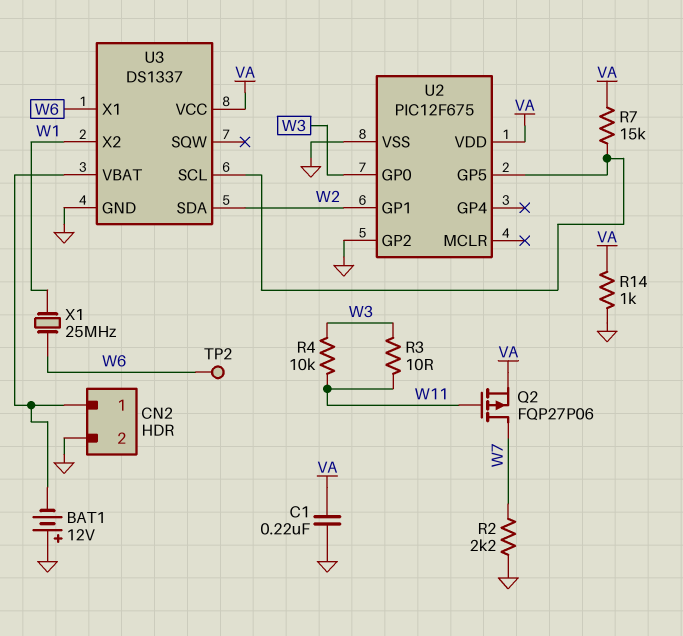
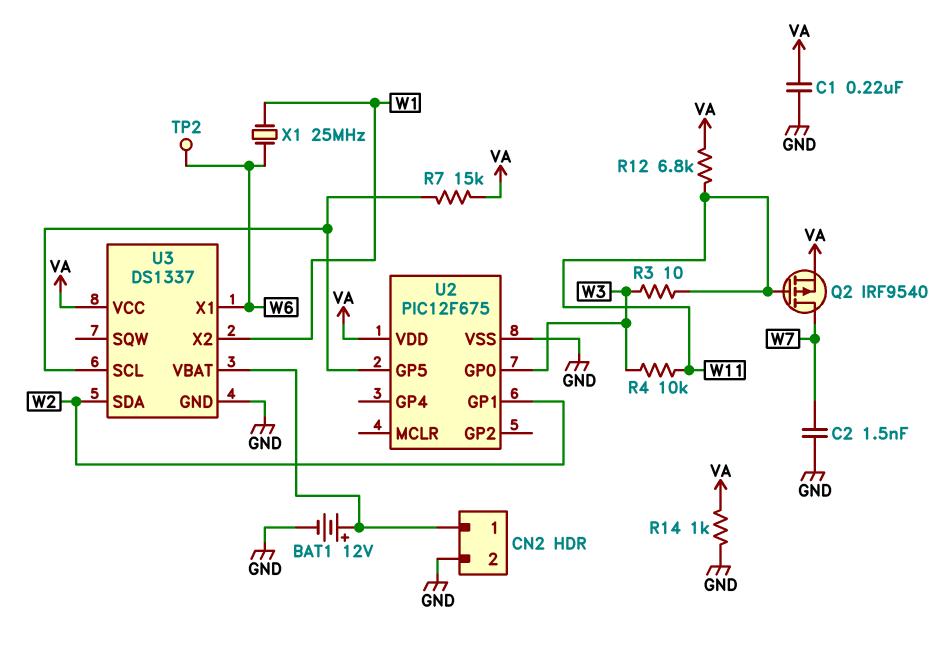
BAT1: 12V (plus GND, minus CN2/1) -> 12V (plus CN2/1, minus GND)
C2: none -> 1.5nF (GND, W7)
Q2: PMOS FQP27P06 (G W11, D W7, S VA) -> PMOS IRF9540 (G W11, D W7, S VA)
R2: 2.2k (GND, W7) -> none
R12: none -> 6.8k (VA, W11)
U2 pin GP2: GND -> none

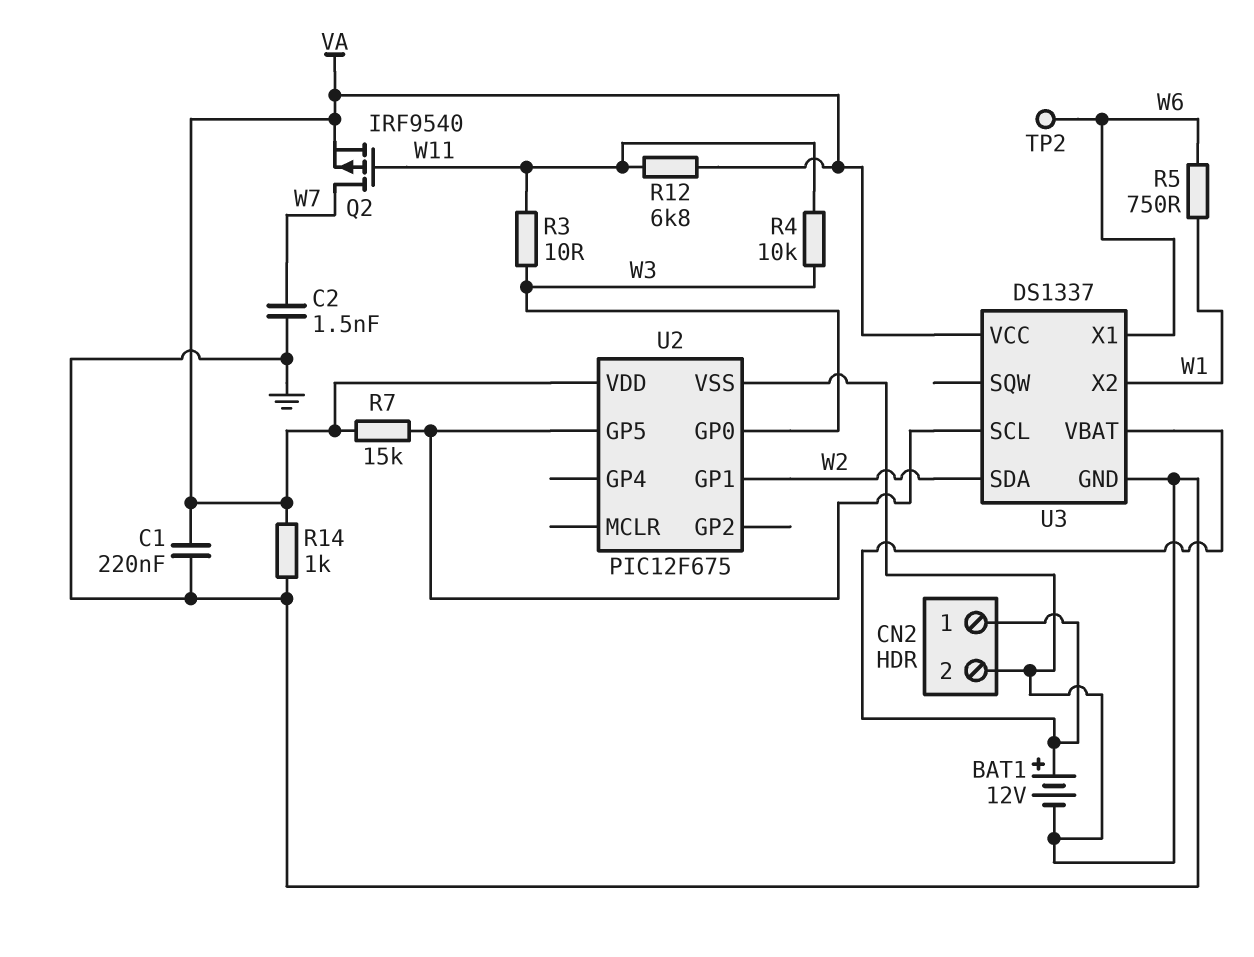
R5: none -> 750 (W1, W6)
X1: 25MHz (W1, W6) -> none

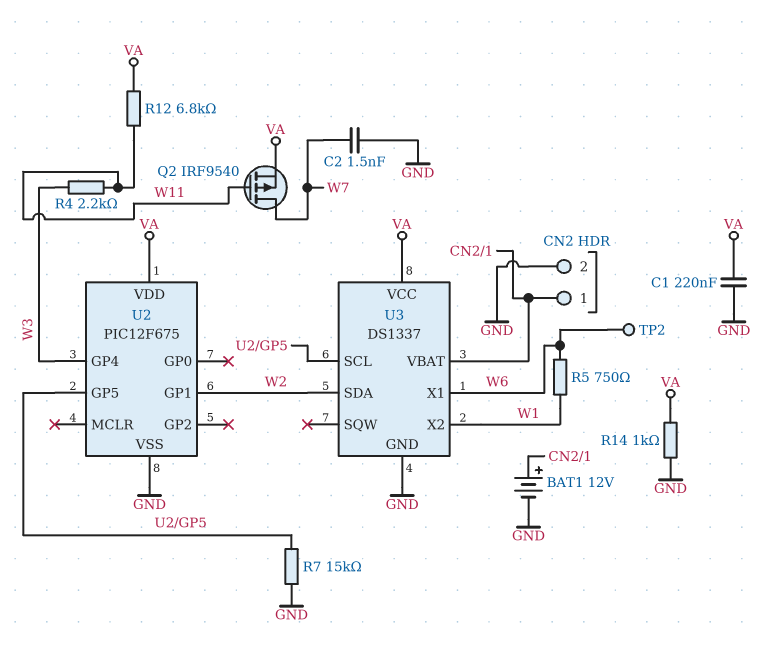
R3: 10 (W3, W11) -> none
R4: 10k (W3, W11) -> 2.2k (W3, W11)
R7: 15k (U2/GP5, VA) -> 15k (GND, U2/GP5)
U2 pin GP0: W3 -> none
U2 pin GP4: none -> W3

